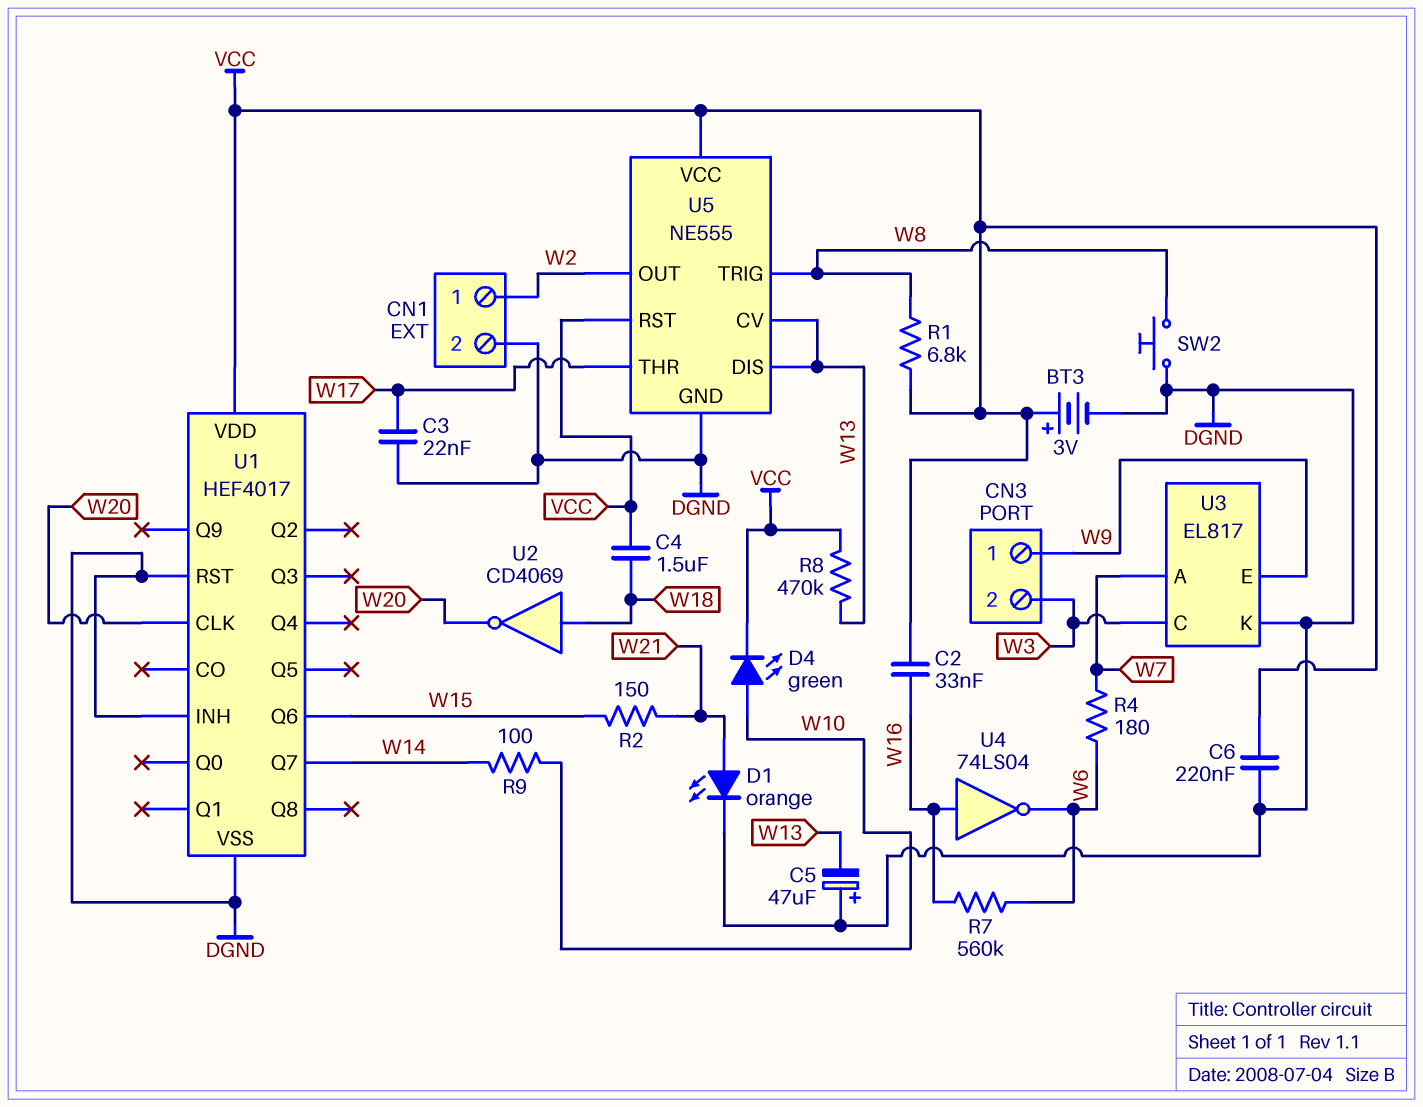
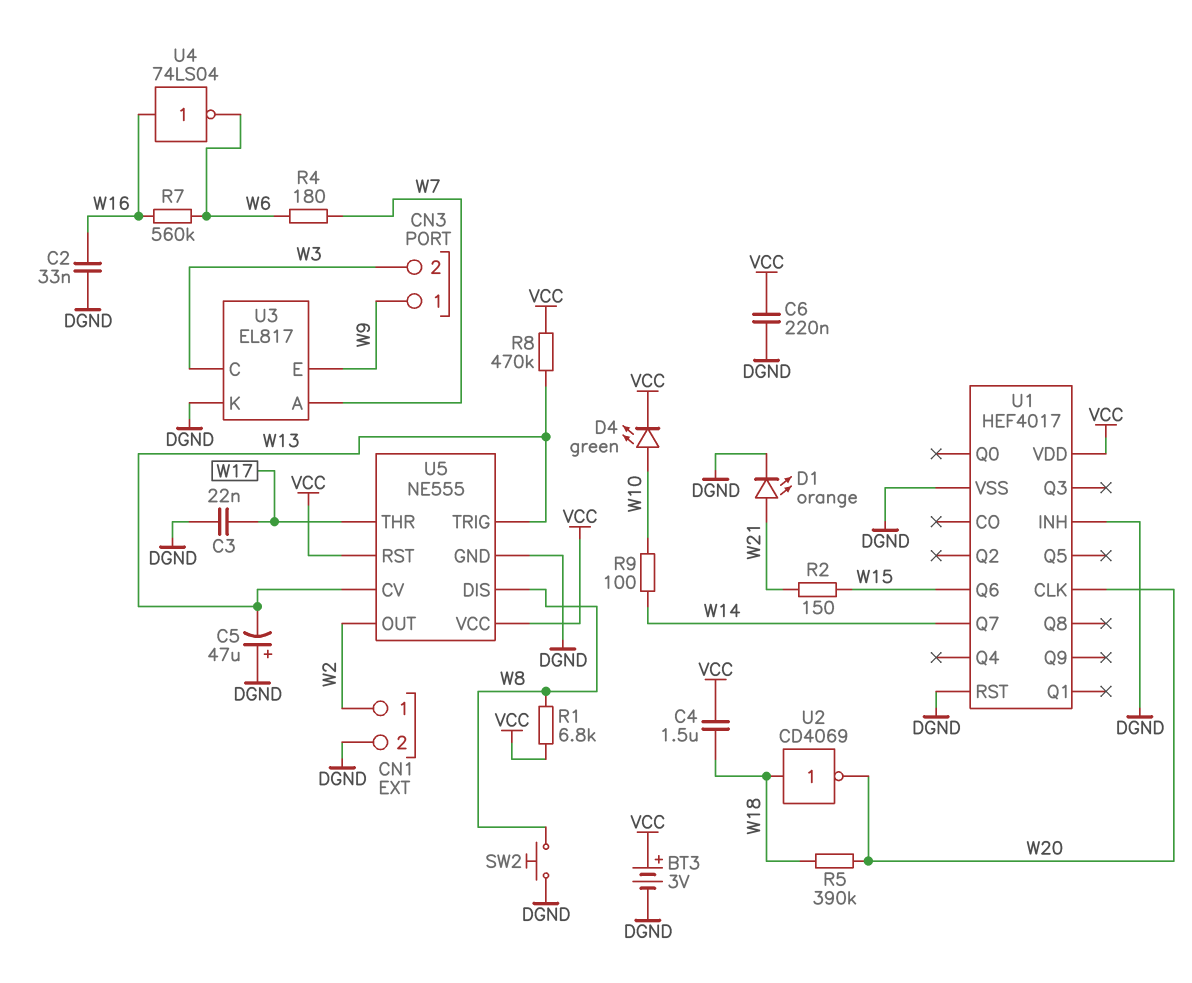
C2: 33nF (VCC, W16) -> 33nF (DGND, W16)
R5: none -> 390k (W18, W20)
U5 pin DIS: W13 -> W8
U5 pin TRIG: W8 -> W13

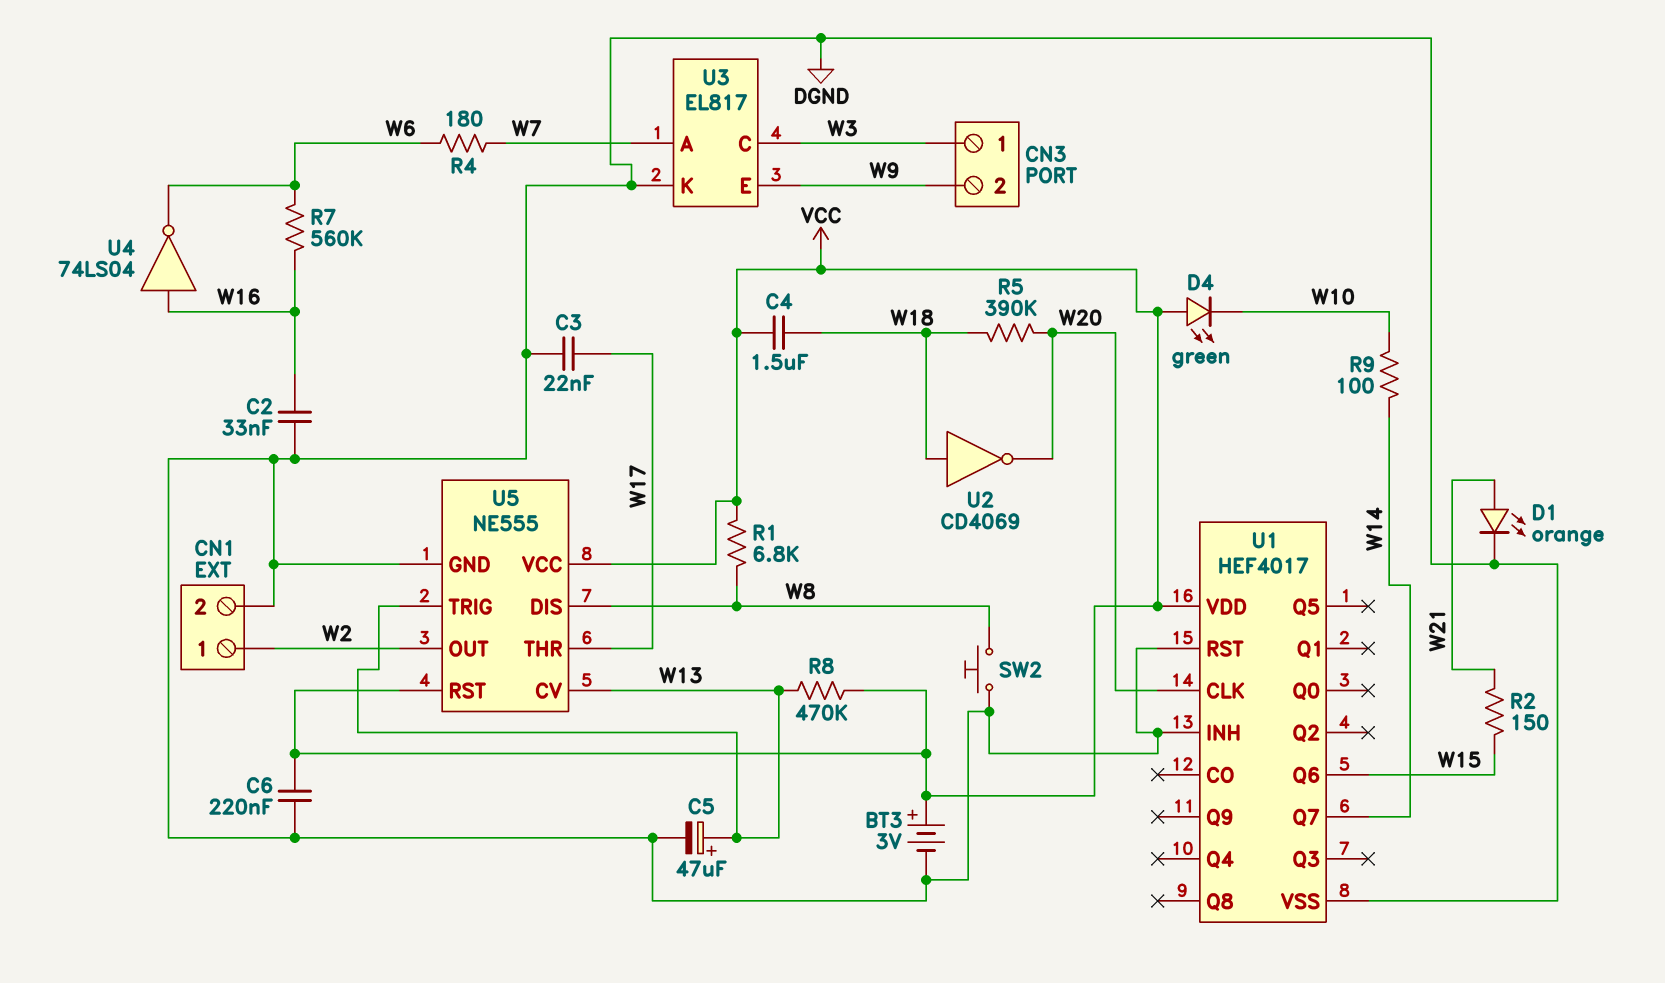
C5: 47uF (plus DGND, minus W13) -> 47uF (plus W13, minus DGND)
CN3 pin 1: W9 -> W3
CN3 pin 2: W3 -> W9
D4: LED green (A W10, K VCC) -> LED green (A VCC, K W10)

